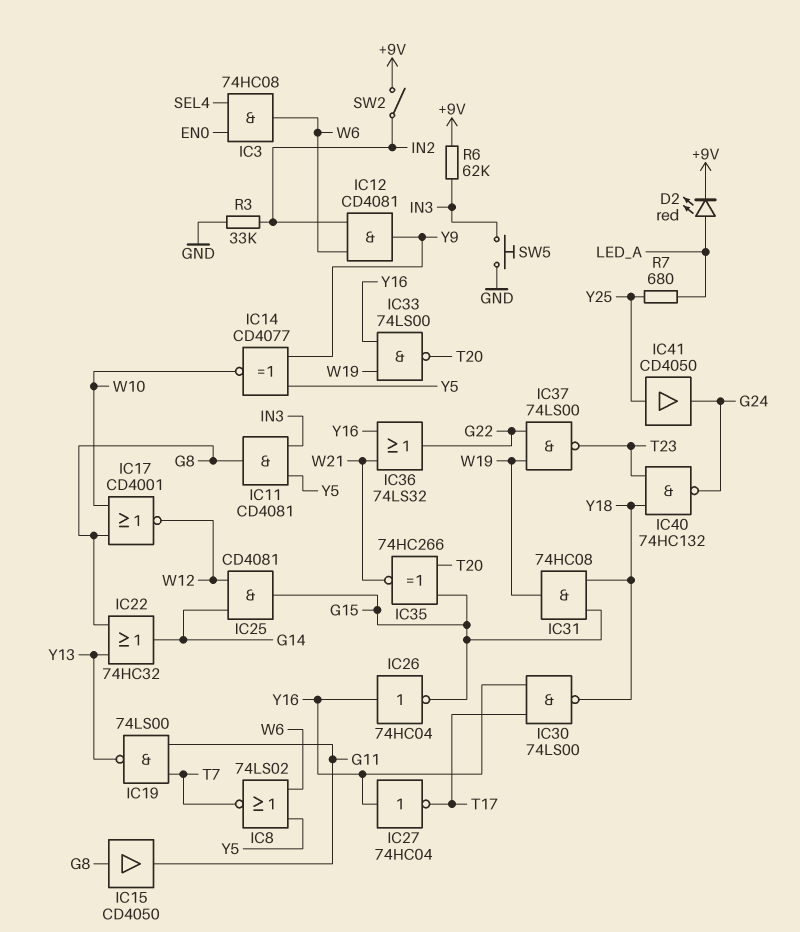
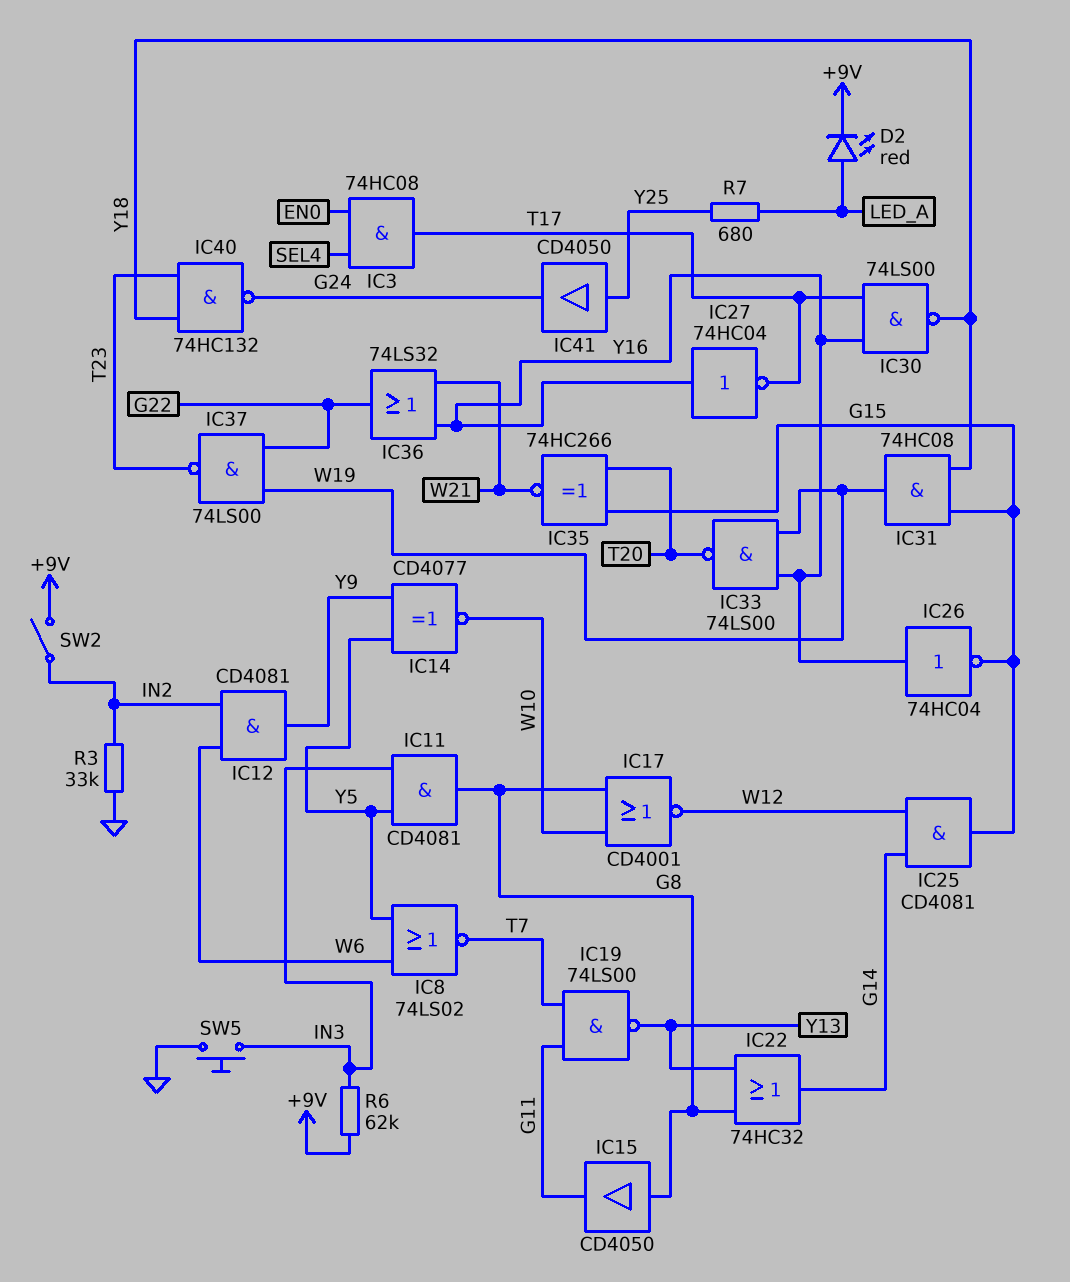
IC3: AND 74HC08 (in EN0, in SEL4, out W6) -> AND 74HC08 (in EN0, in SEL4, out T17)

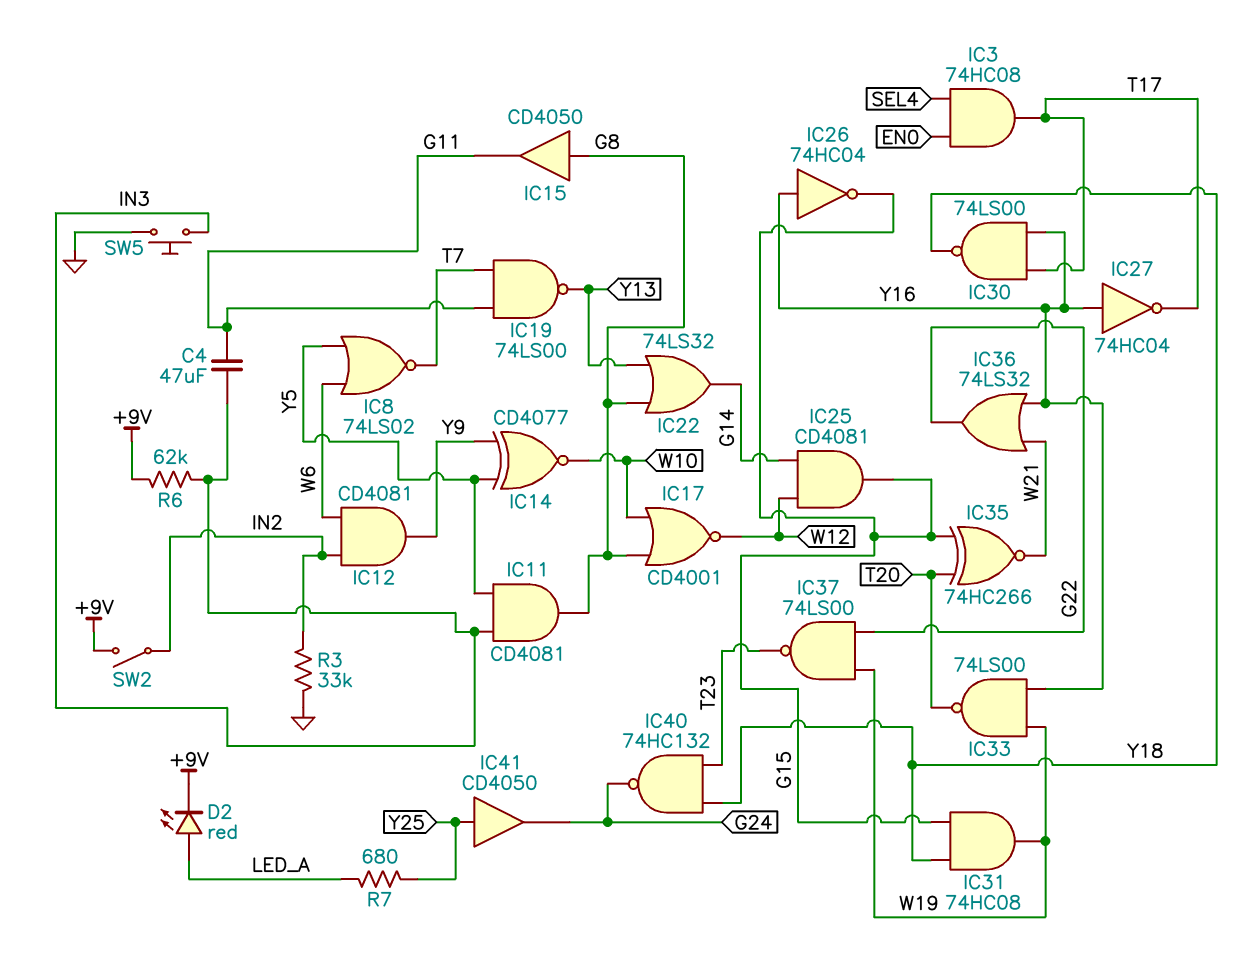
C4: none -> 47uF (G11, IN3)
IC22: OR 74HC32 (in G8, in Y13, out G14) -> OR 74LS32 (in G8, in Y13, out G14)

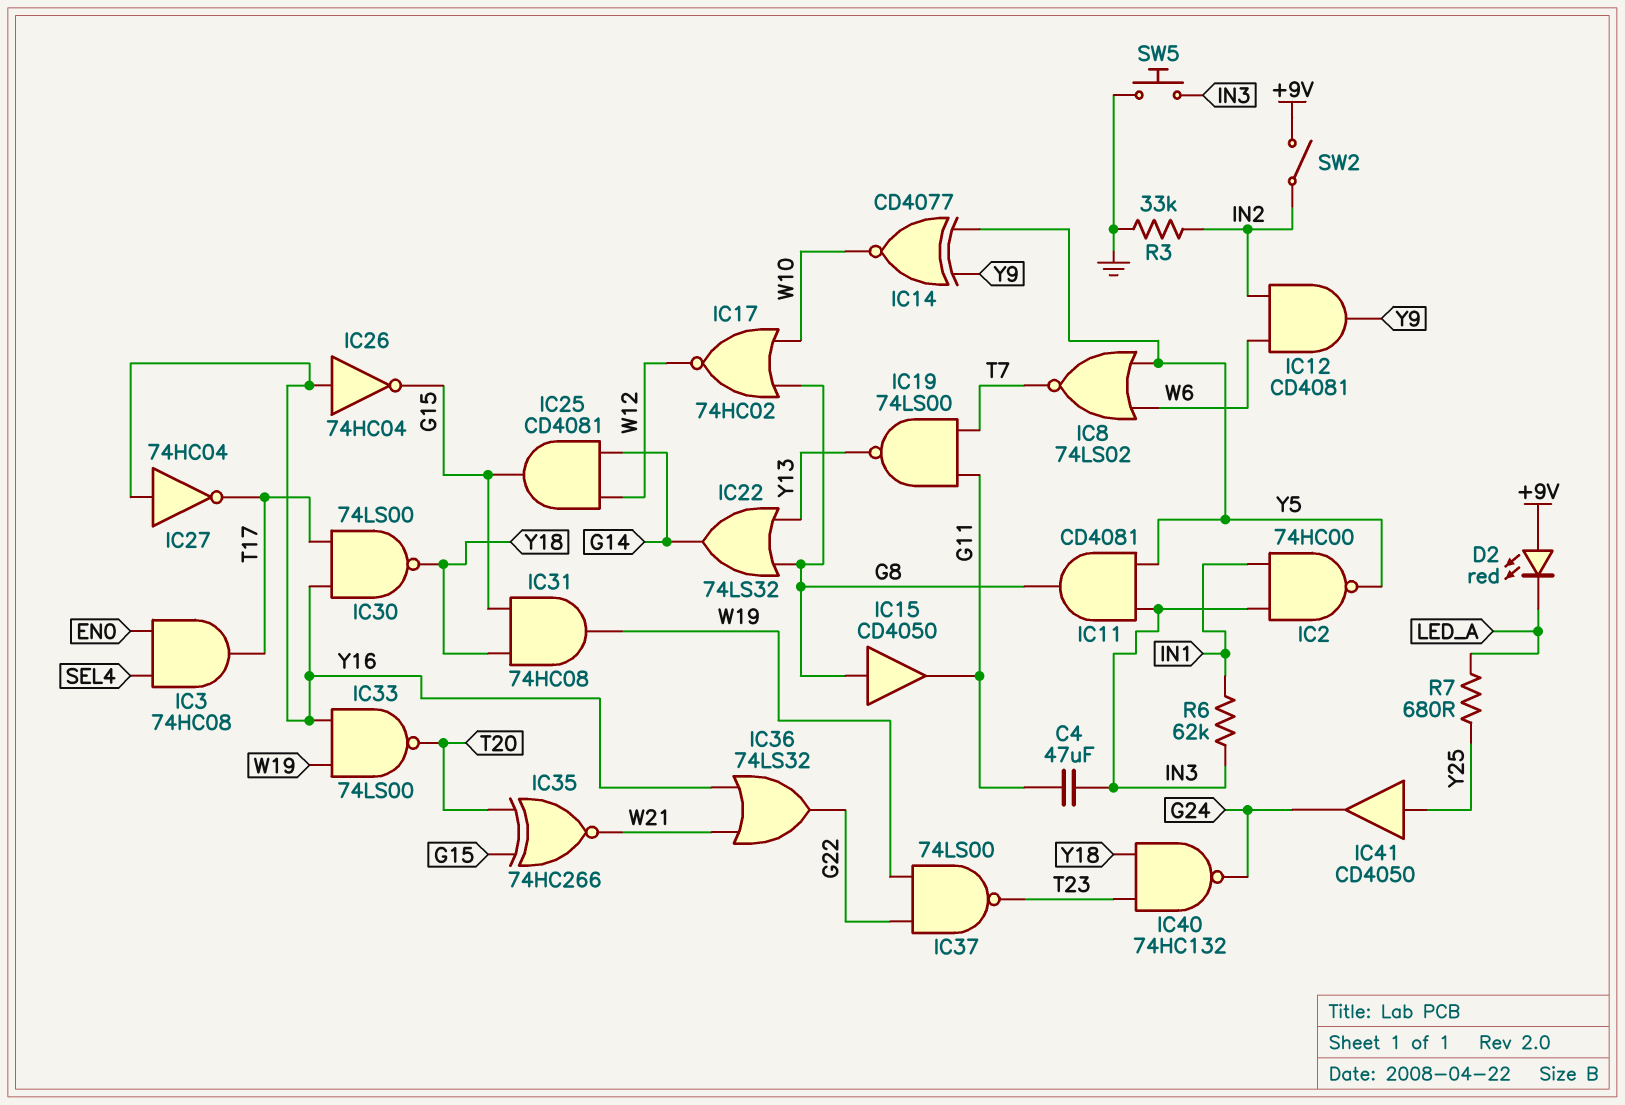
D2: LED red (A LED_A, K +9V) -> LED red (A +9V, K LED_A)
IC2: none -> NAND 74HC00 (in IN1, in IN3, out Y5)
IC17: NOR CD4001 (in G8, in W10, out W12) -> NOR 74HC02 (in G8, in W10, out W12)
R6: 62k (+9V, IN3) -> 62k (IN1, IN3)

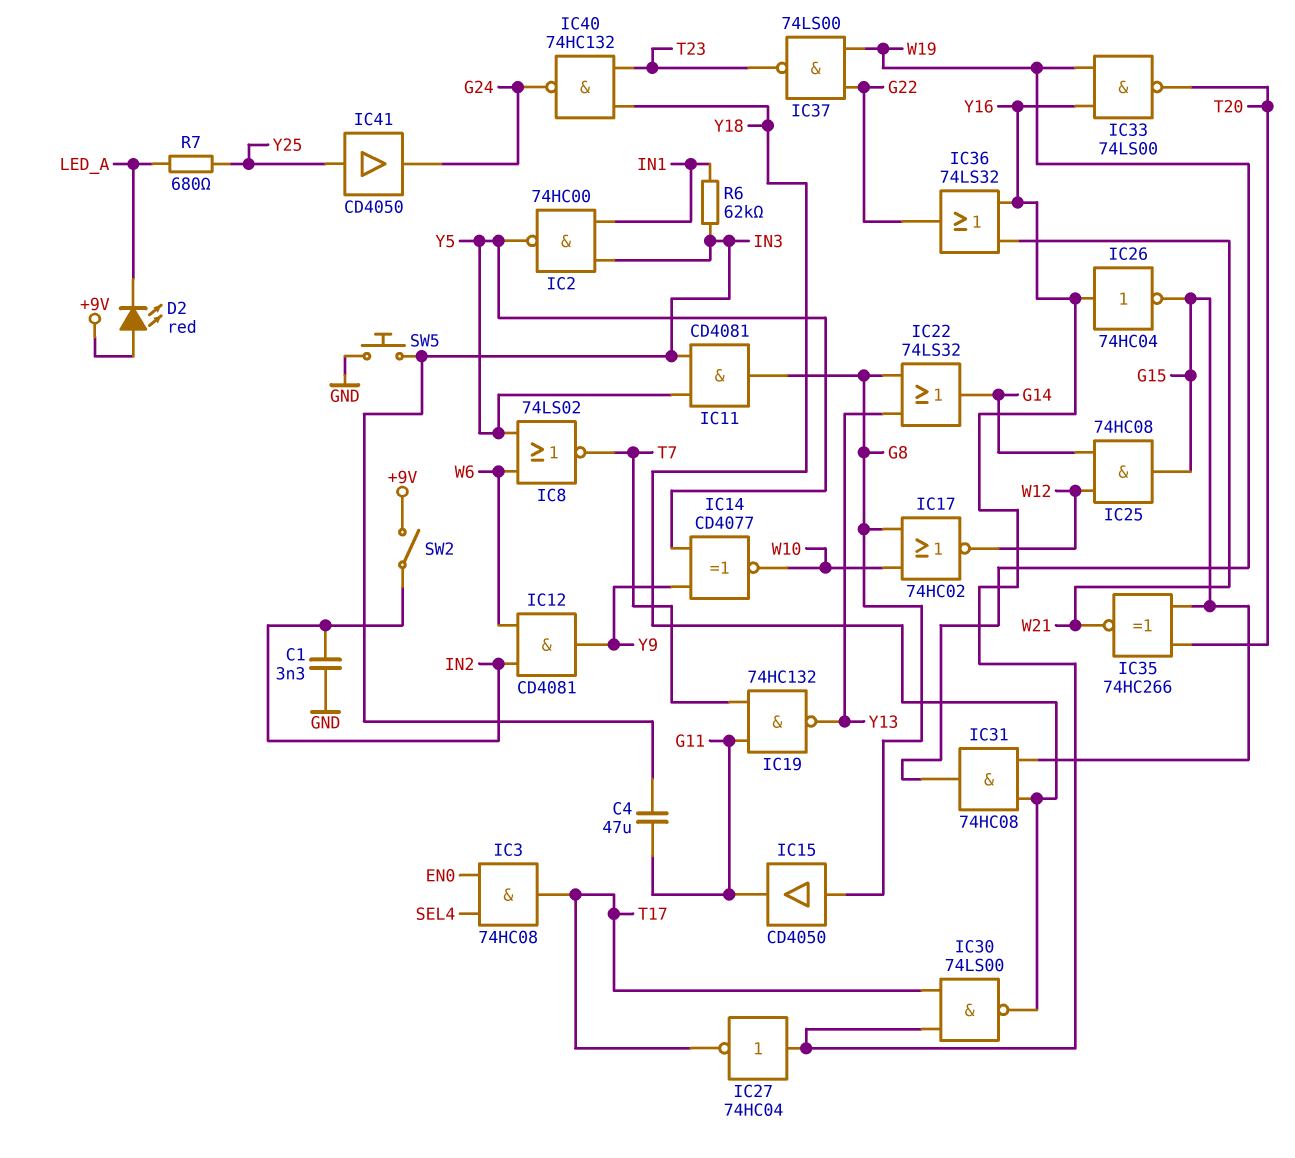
C1: none -> 3.3nF (GND, IN2)
IC19: NAND 74LS00 (in G11, in T7, out Y13) -> NAND 74HC132 (in G11, in T7, out Y13)
IC25: AND CD4081 (in G14, in W12, out G15) -> AND 74HC08 (in G14, in W12, out G15)
R3: 33k (GND, IN2) -> none

